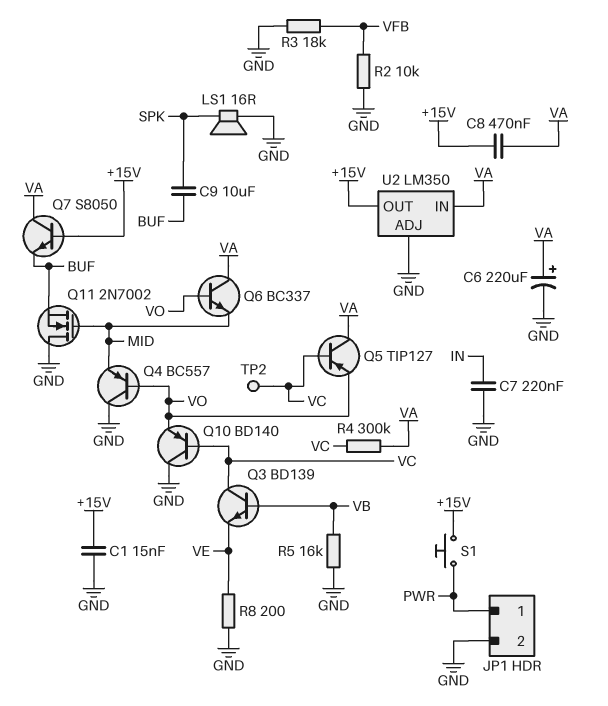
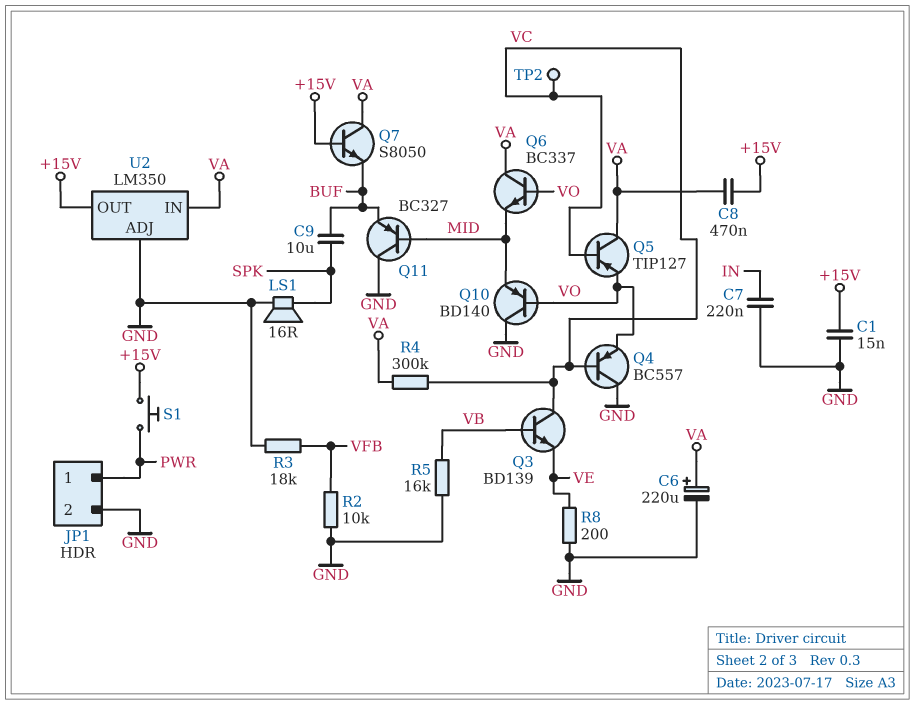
Q4: PNP BC557 (B VO, C GND, E MID) -> PNP BC557 (B VC, C GND, E VO)
Q10: PNP BD140 (B VC, C GND, E VO) -> PNP BD140 (B VO, C GND, E MID)
Q11: NMOS 2N7002 (G MID, D GND, S BUF) -> PNP BC327 (B MID, C GND, E BUF)

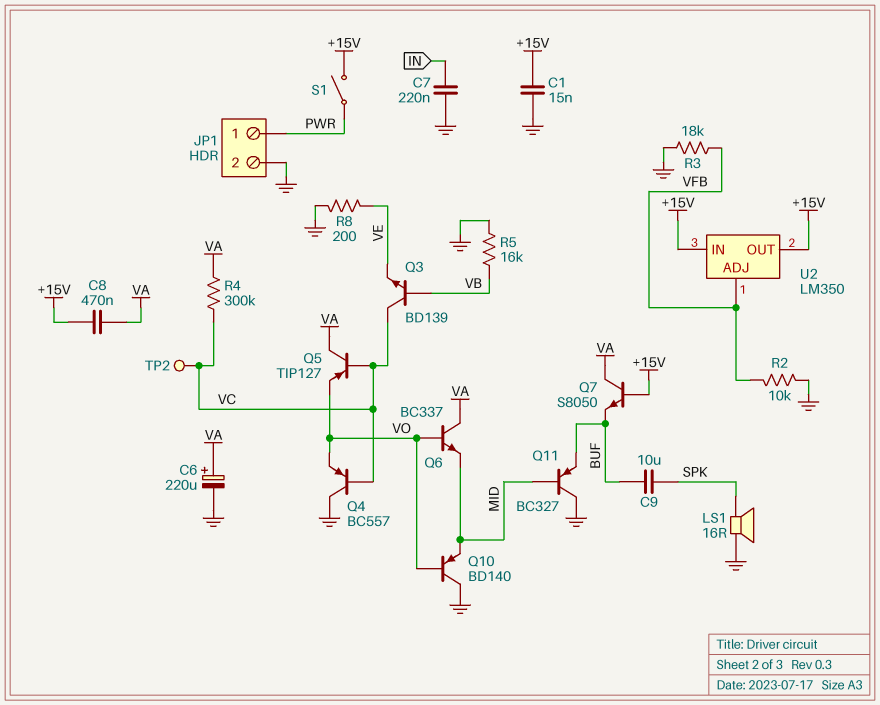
S1: button (+15V, PWR) -> switch (+15V, PWR)
U2 pin ADJ: GND -> VFB
U2 pin IN: VA -> +15V

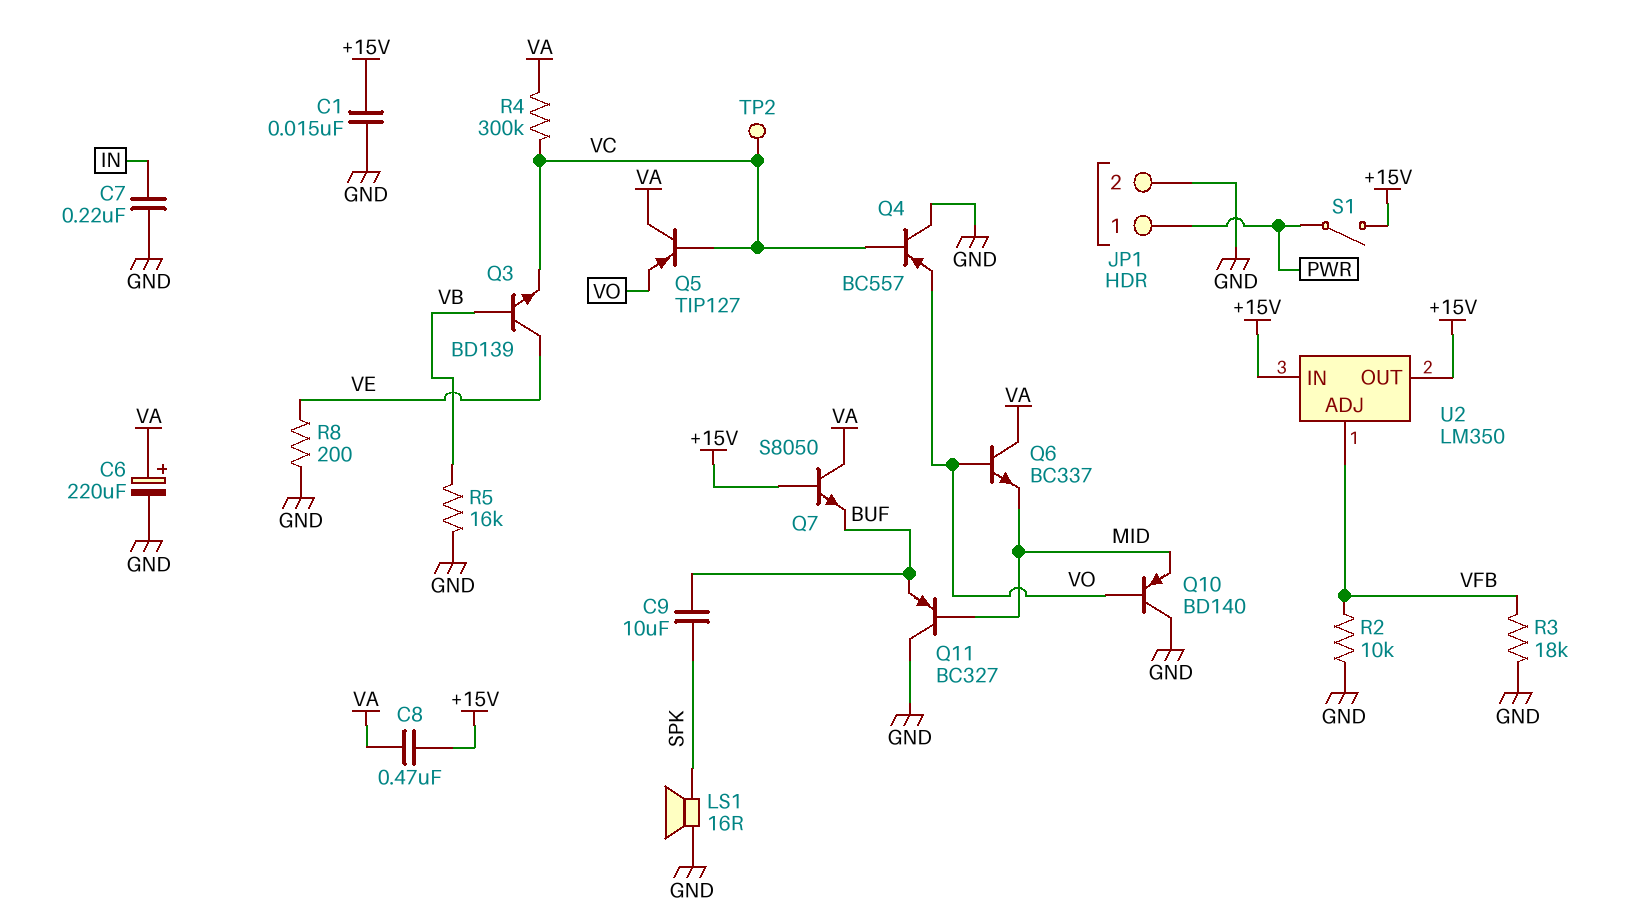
Q3: NPN BD139 (B VB, C VC, E VE) -> NPN BD139 (B VB, C VE, E VC)

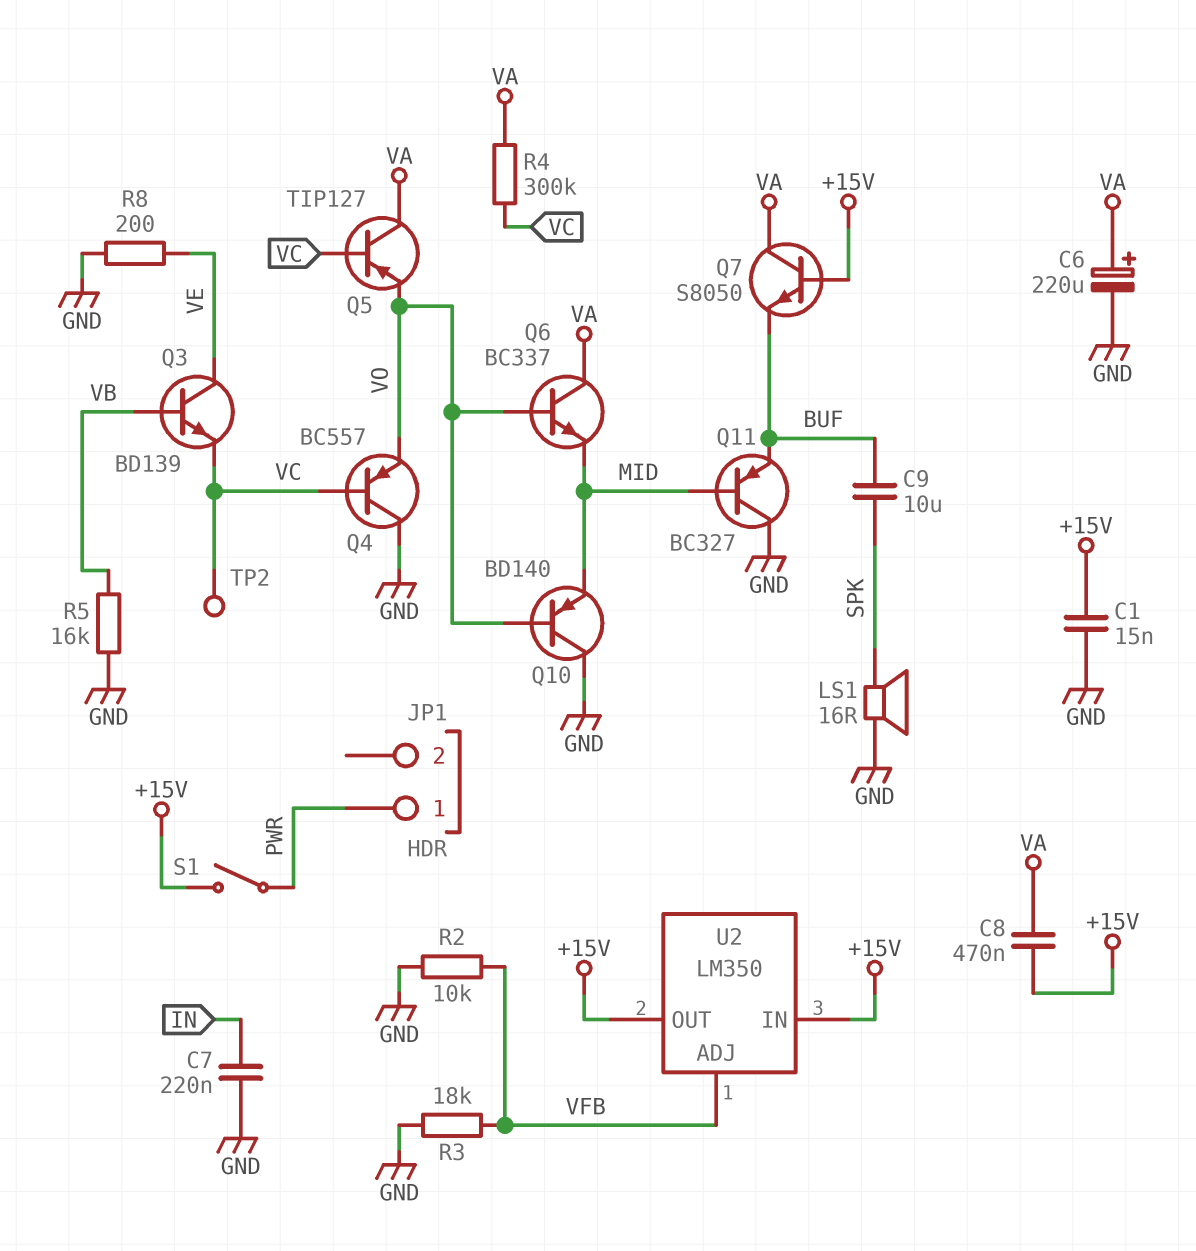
JP1 pin 2: GND -> none

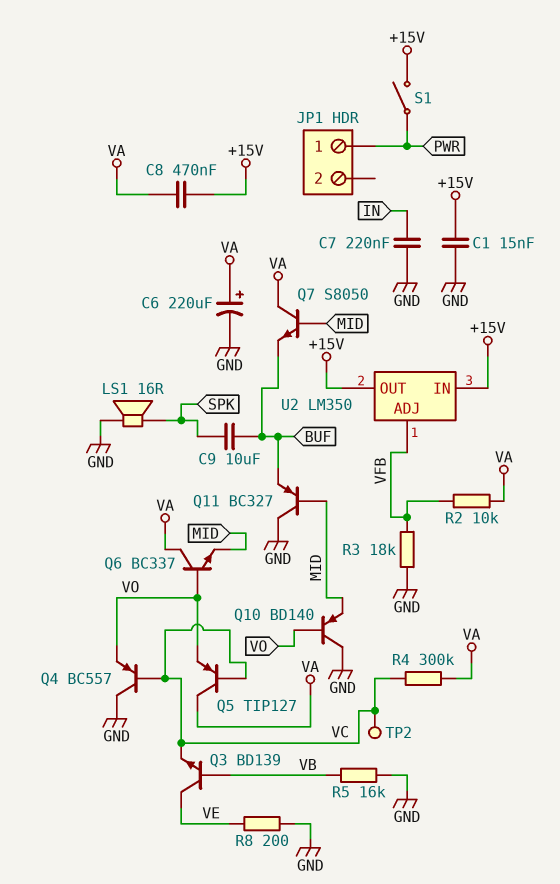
Q7: NPN S8050 (B +15V, C VA, E BUF) -> NPN S8050 (B MID, C VA, E BUF)
R2: 10k (GND, VFB) -> 10k (VA, VFB)

